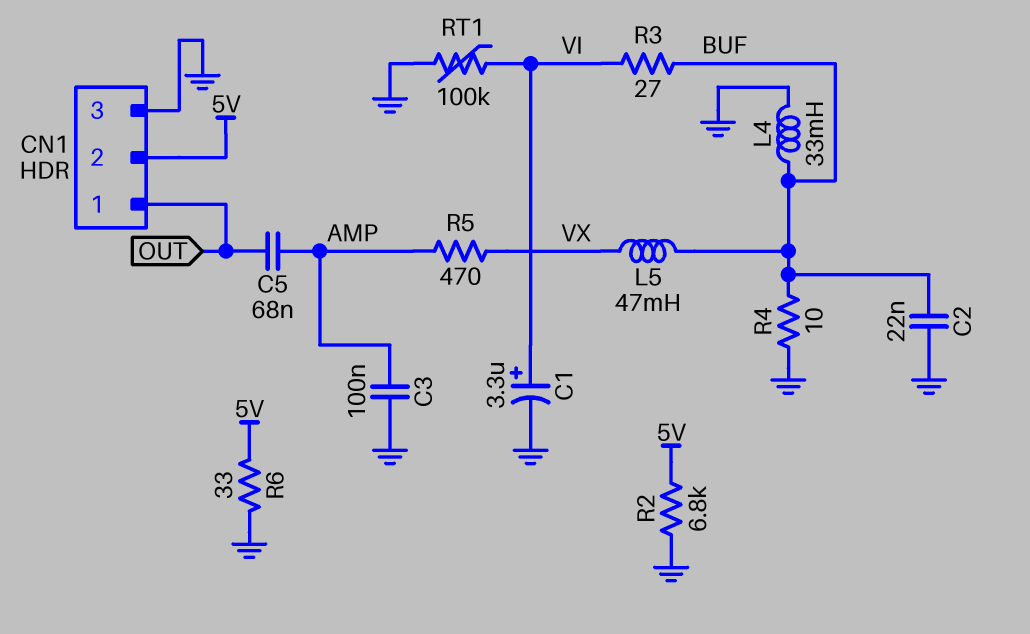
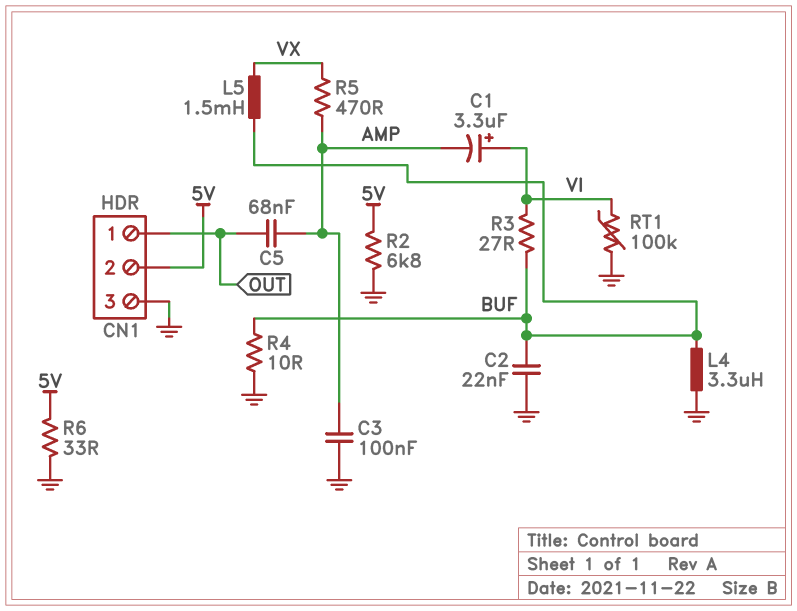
C1: 3.3uF (plus VI, minus GND) -> 3.3uF (plus VI, minus AMP)
L4: 33mH (BUF, GND) -> 3.3uH (BUF, GND)
L5: 47mH (BUF, VX) -> 1.5mH (BUF, VX)

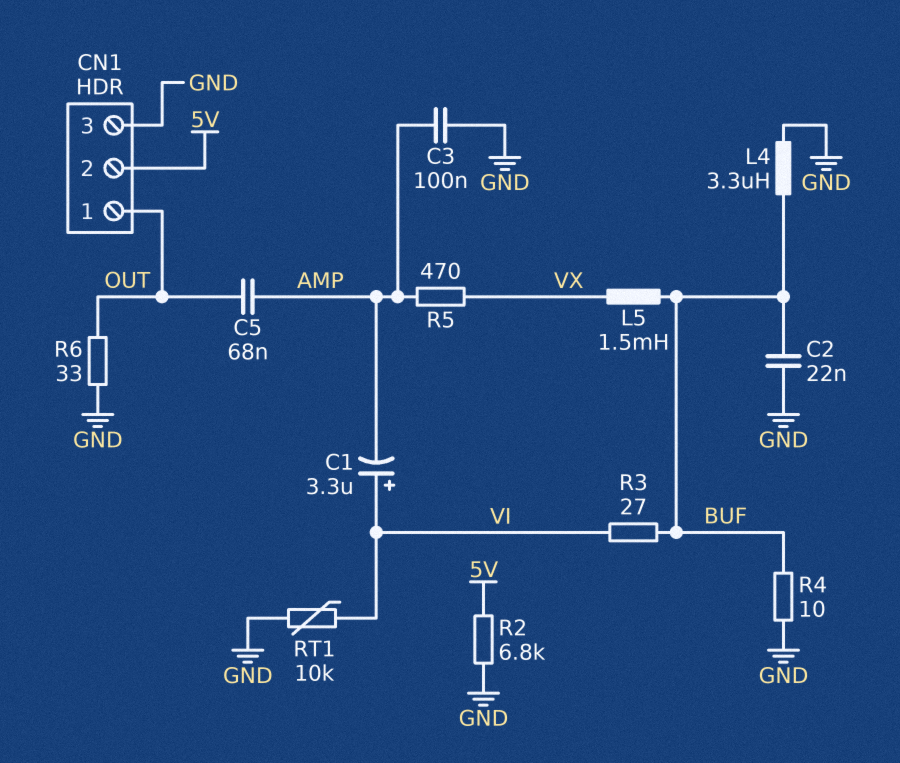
R6: 33 (5V, GND) -> 33 (GND, OUT)
RT1: 100k (GND, VI) -> 10k (GND, VI)

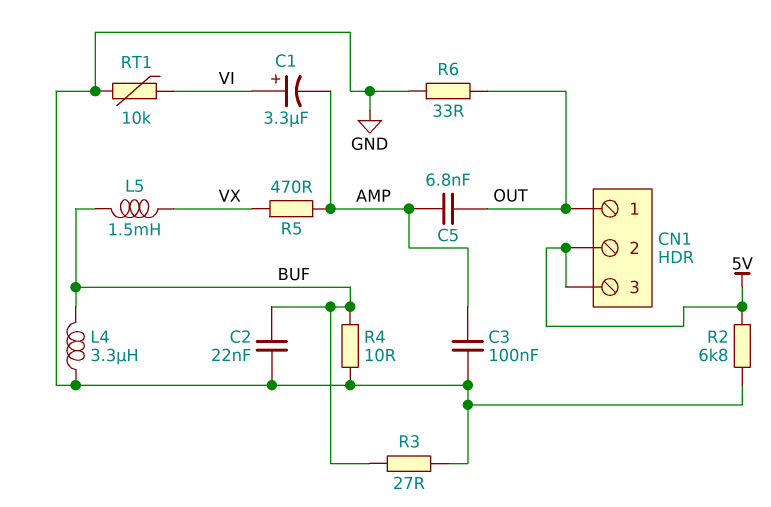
C5: 68nF (AMP, OUT) -> 6.8nF (AMP, OUT)
CN1 pin 3: GND -> 5V
R3: 27 (BUF, VI) -> 27 (BUF, GND)

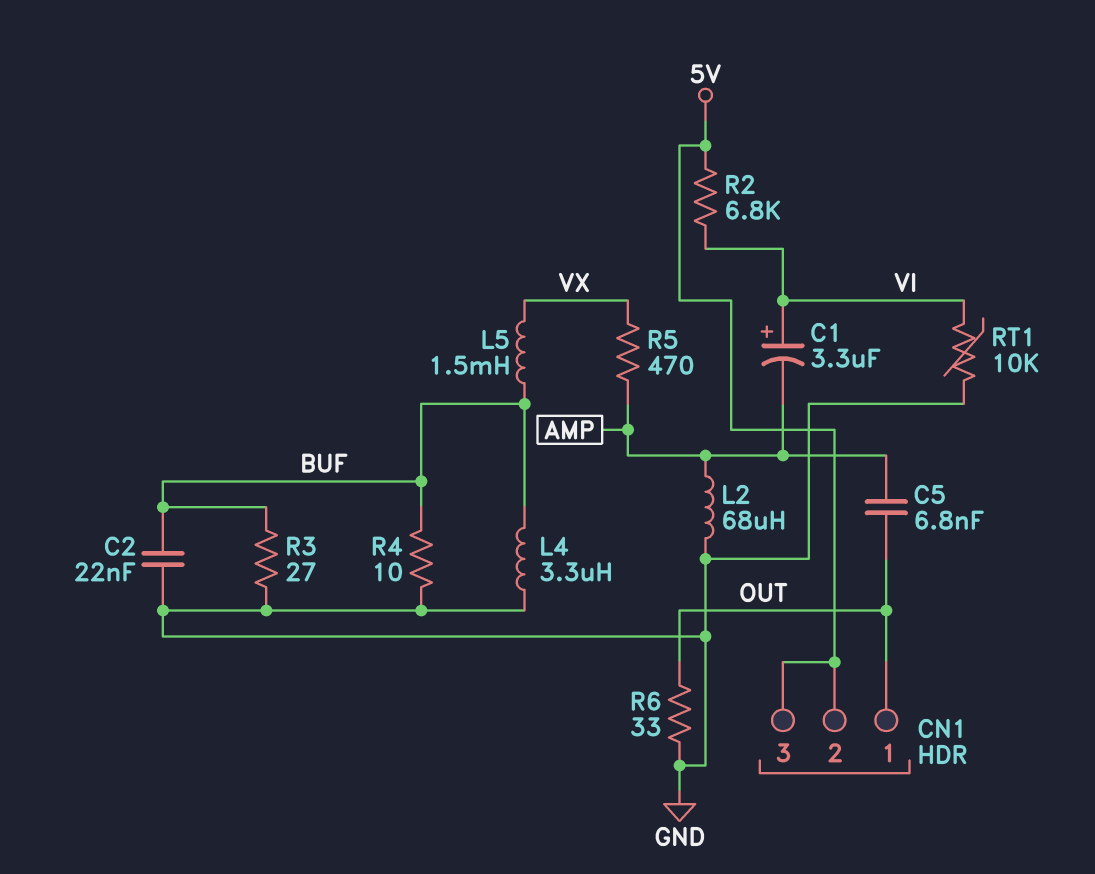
C3: 100nF (AMP, GND) -> none
L2: none -> 68uH (AMP, GND)
R2: 6.8k (5V, GND) -> 6.8k (5V, VI)

